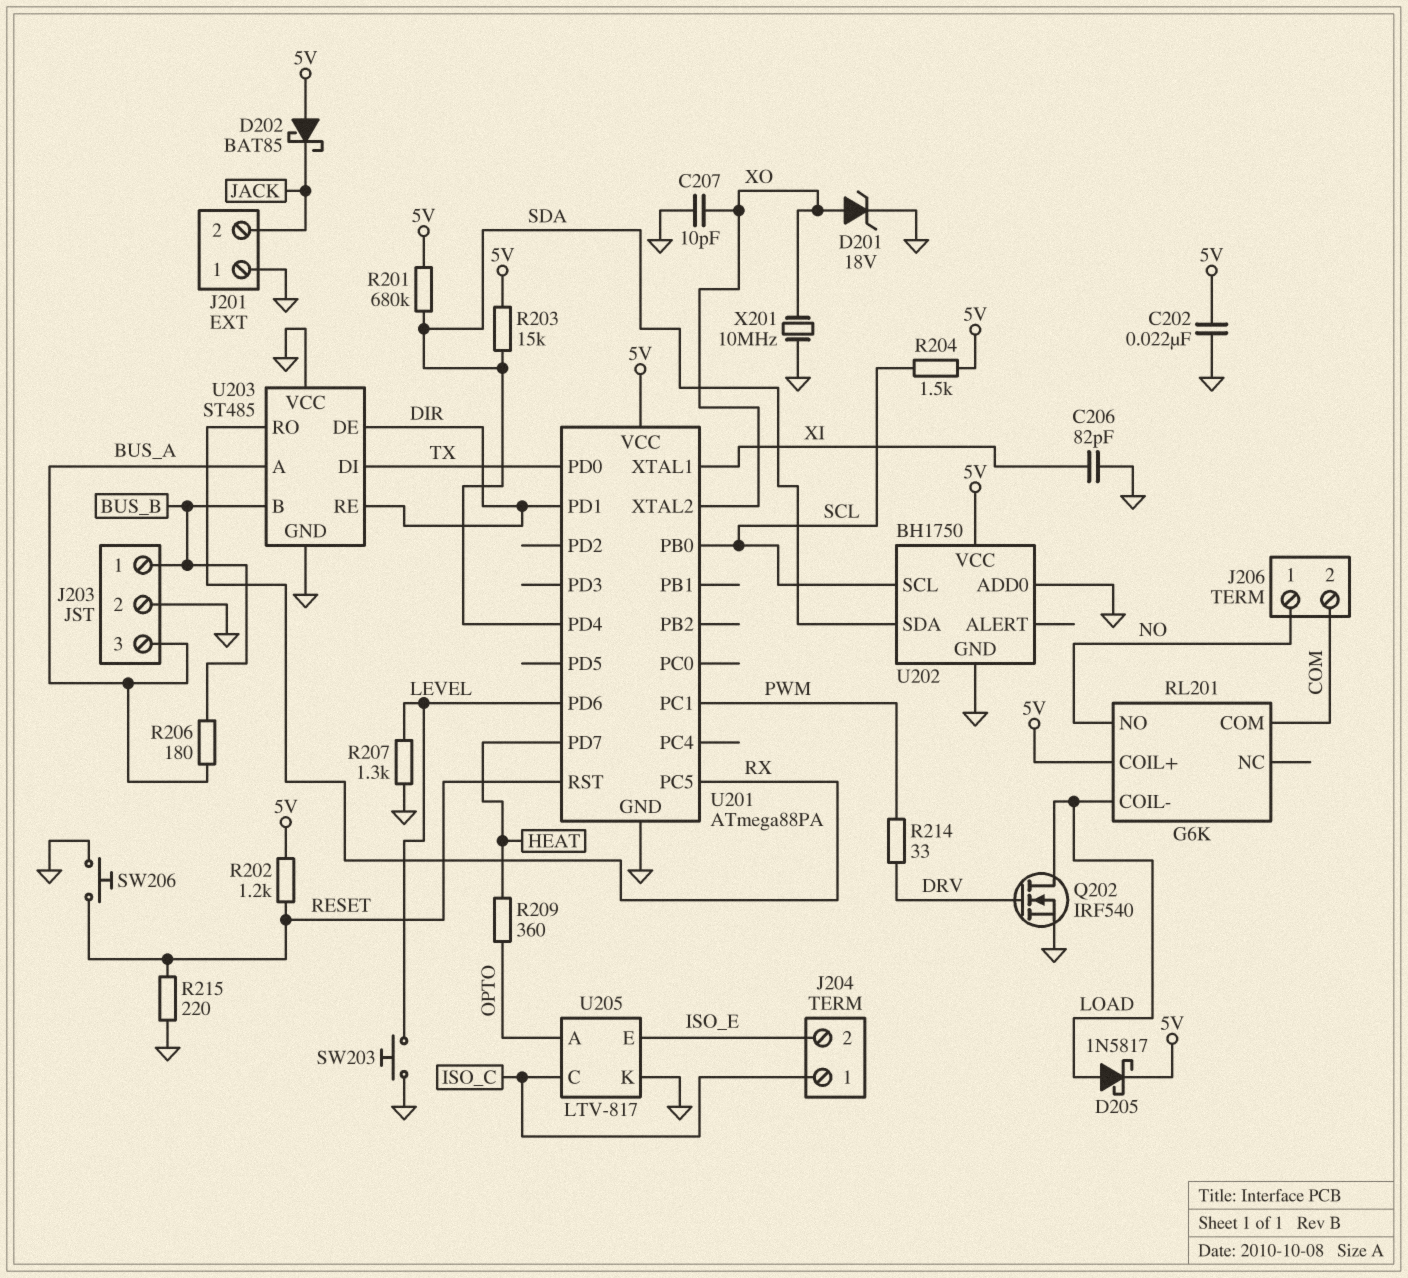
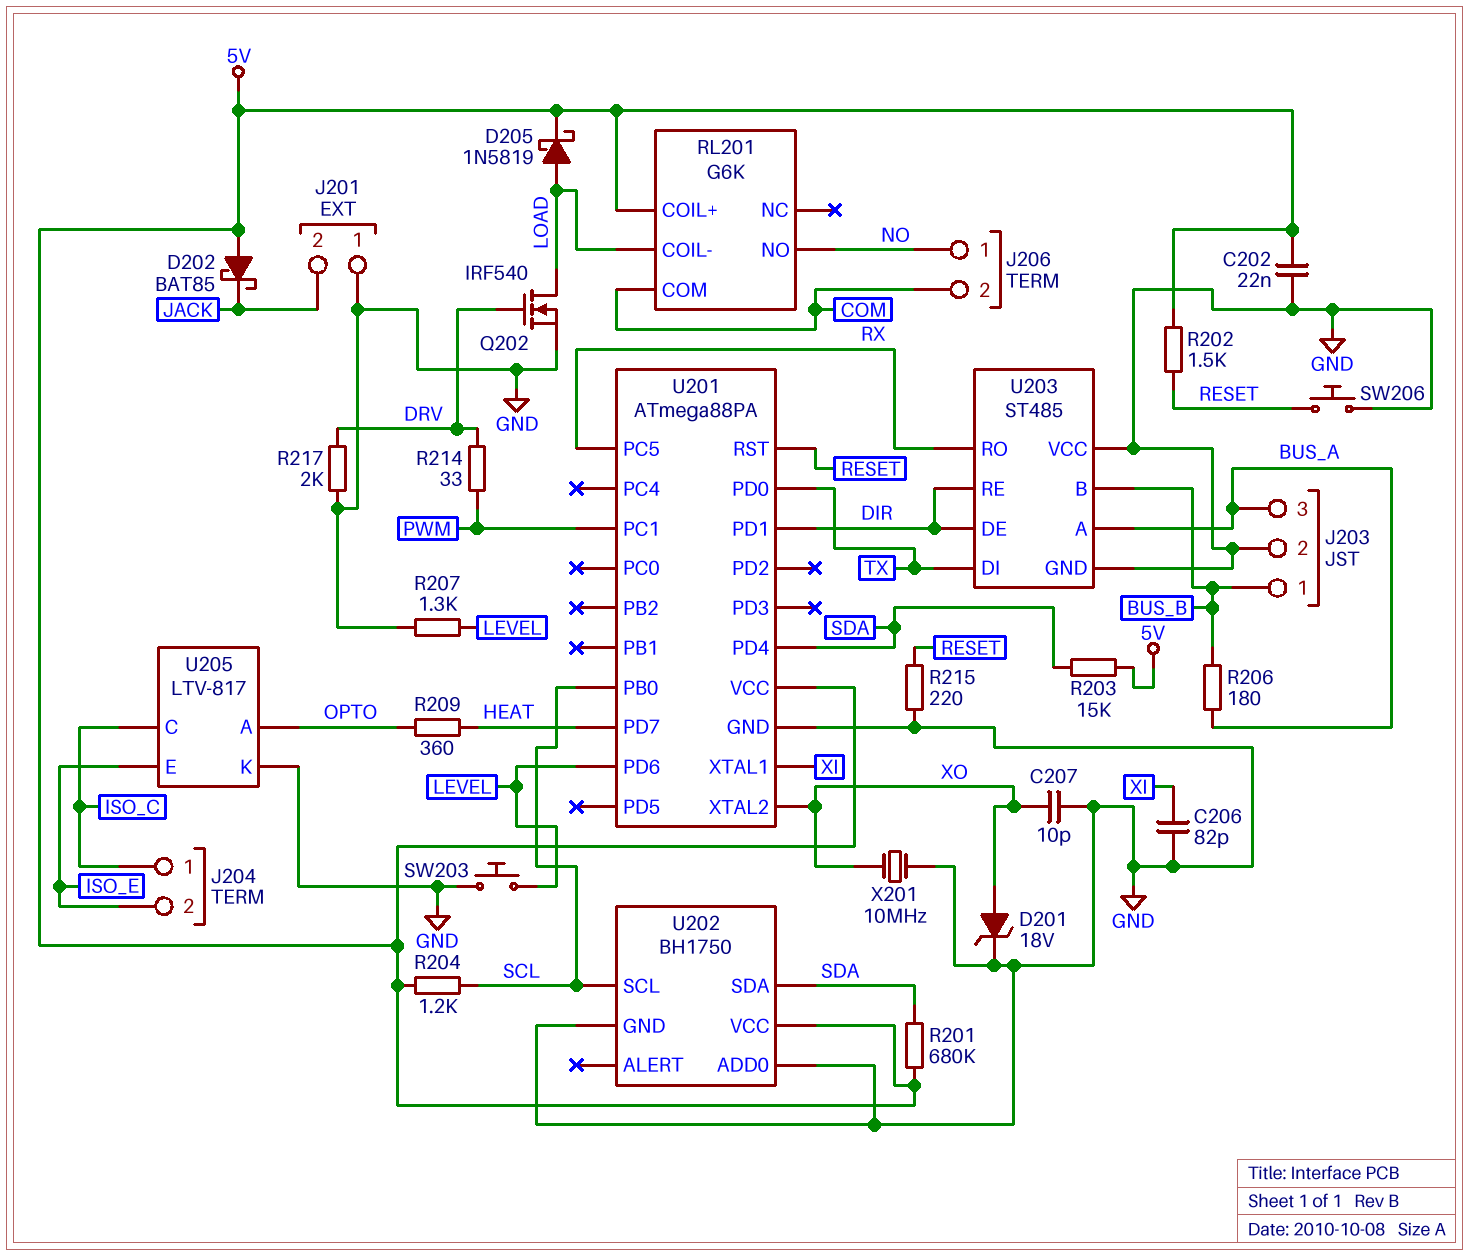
D205: schottky 1N5817 (A LOAD, K 5V) -> schottky 1N5819 (A LOAD, K 5V)
R202: 1.2k (5V, RESET) -> 1.5k (5V, RESET)
R204: 1.5k (5V, SCL) -> 1.2k (5V, SCL)
R217: none -> 2k (DRV, GND)

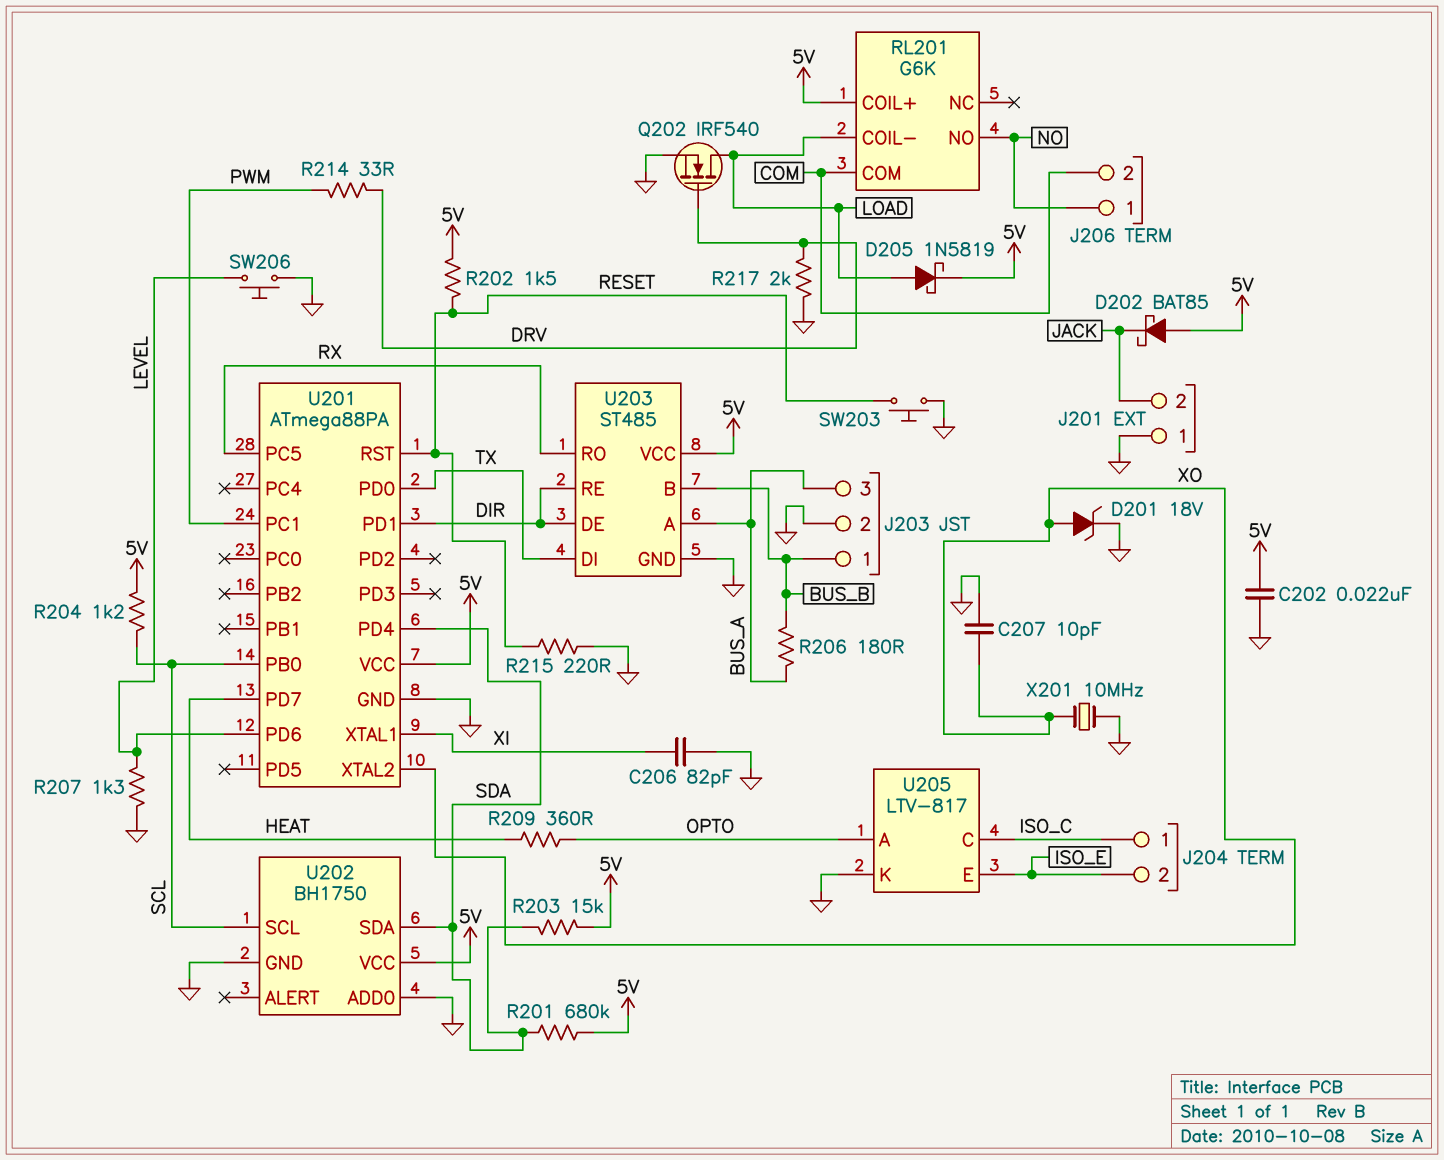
SW203: button (GND, LEVEL) -> button (GND, RESET)
SW206: button (GND, RESET) -> button (GND, LEVEL)
U203 pin VCC: GND -> 5V

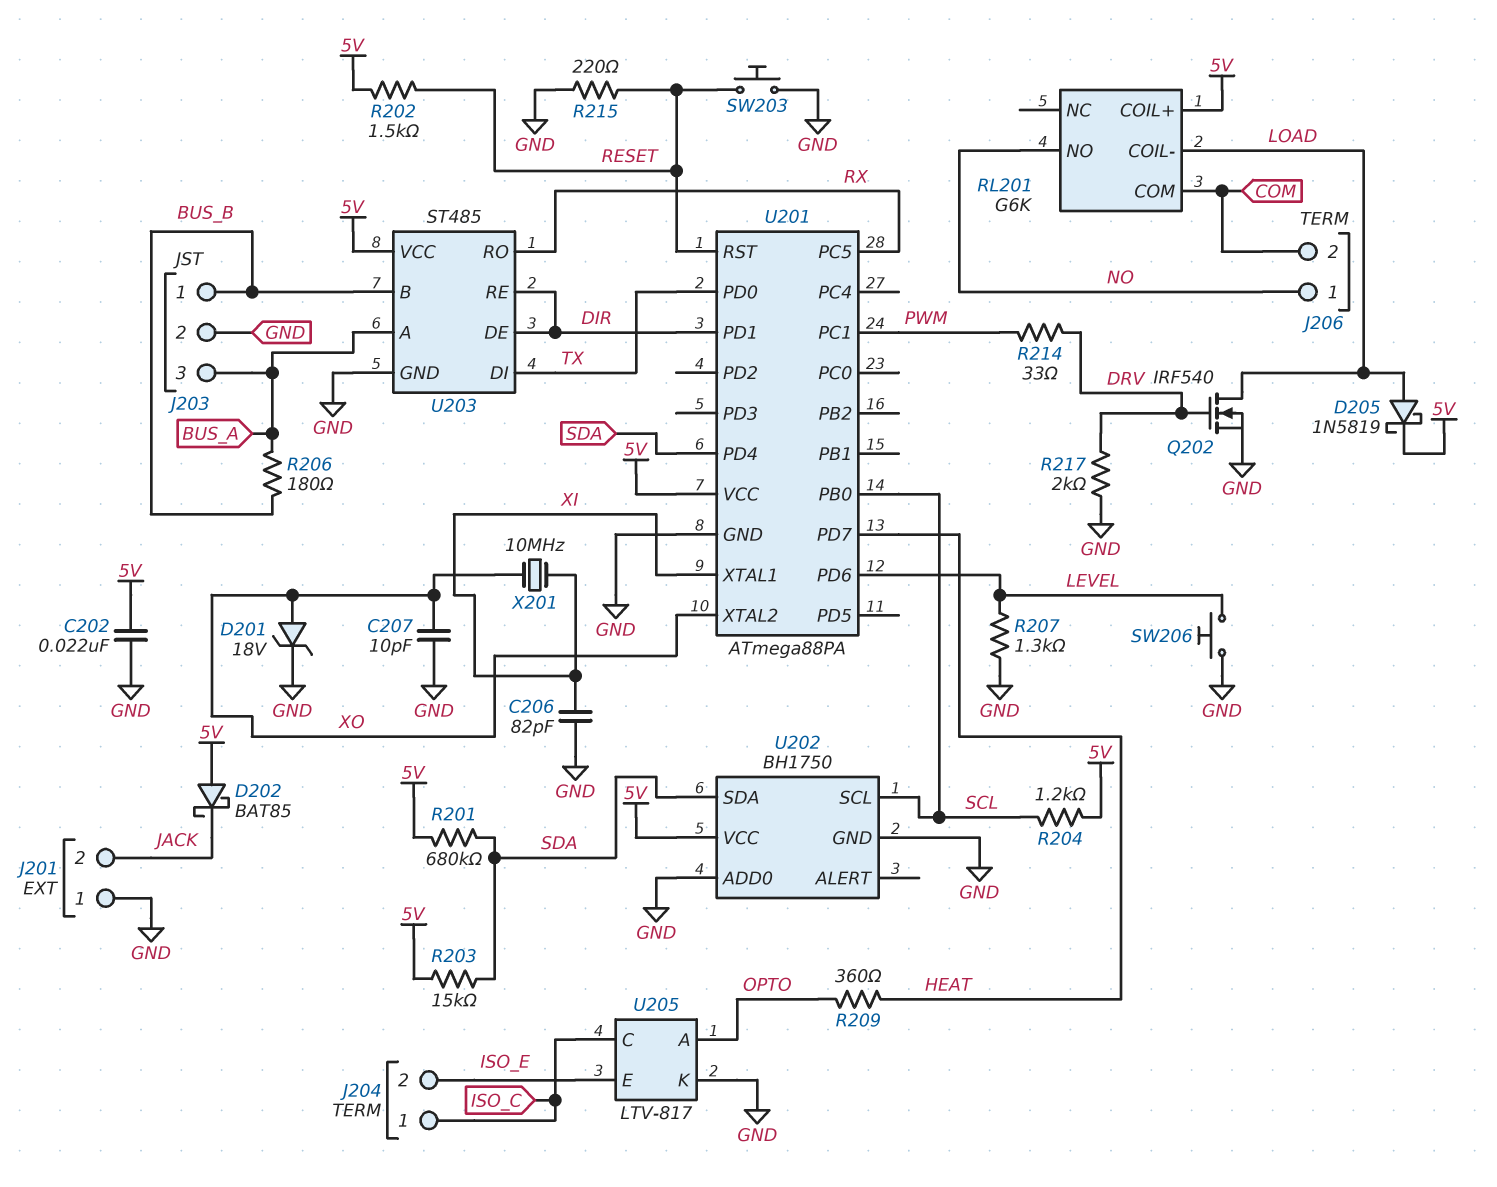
X201: 10MHz (GND, XO) -> 10MHz (XI, XO)

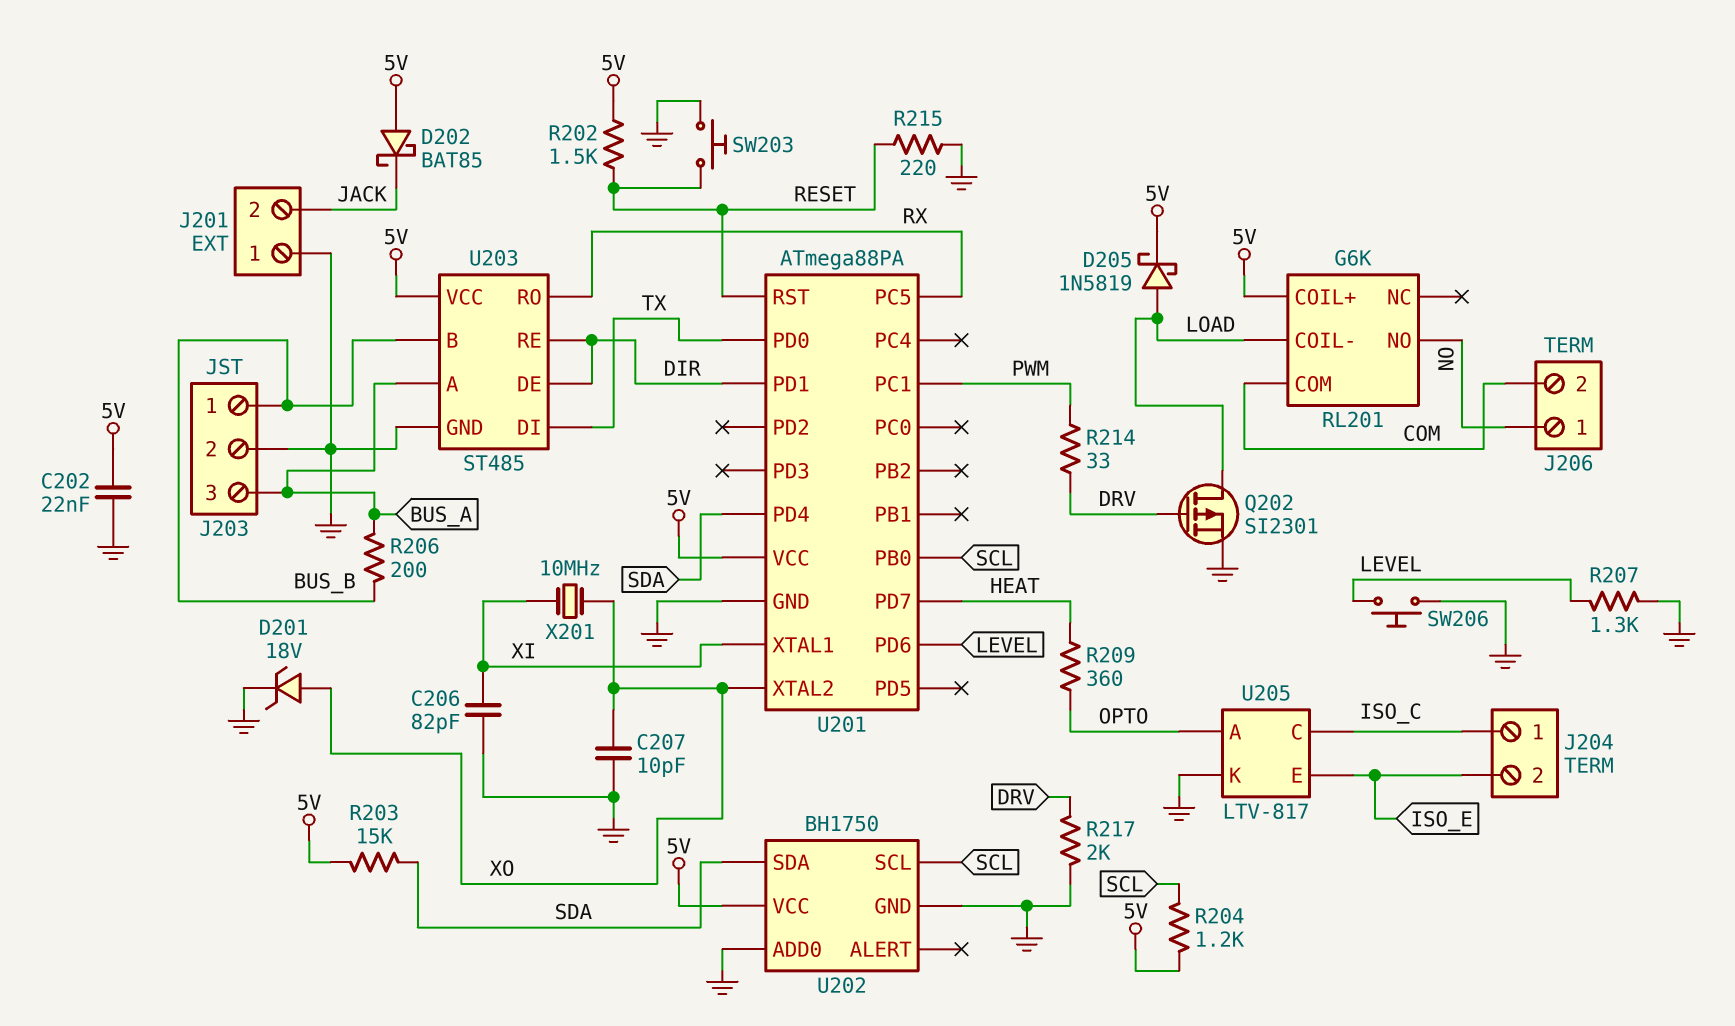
Q202: NMOS IRF540 (G DRV, D LOAD, S GND) -> PMOS SI2301 (G DRV, D LOAD, S GND)
R201: 680k (5V, SDA) -> none
R206: 180 (BUS_A, BUS_B) -> 200 (BUS_A, BUS_B)

